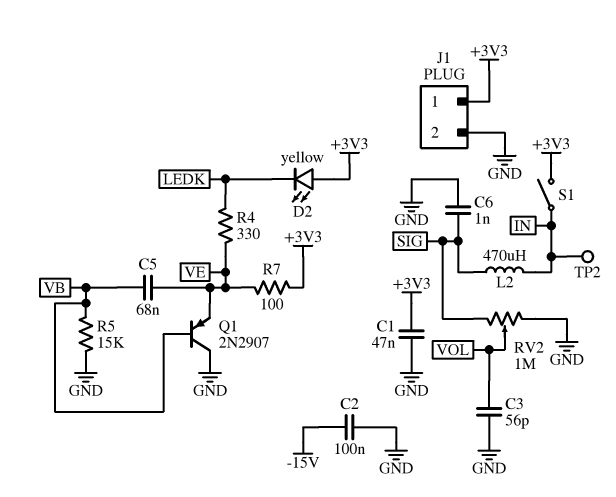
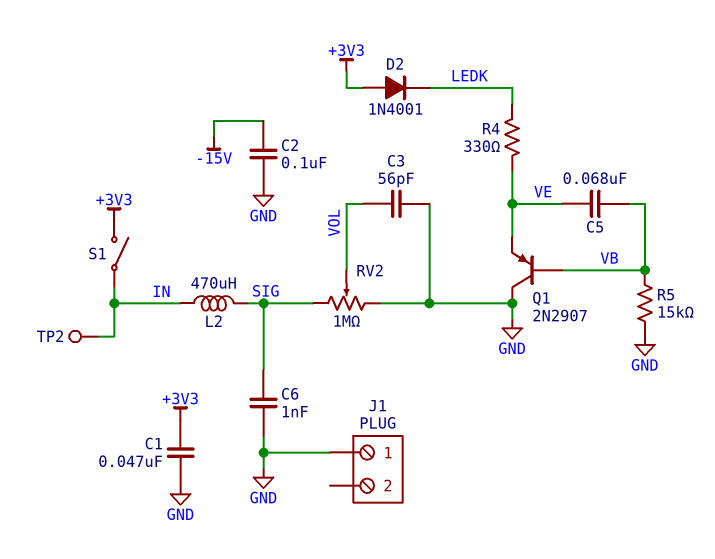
D2: LED yellow (A +3V3, K LEDK) -> diode 1N4001 (A +3V3, K LEDK)
J1 pin 1: +3V3 -> GND
J1 pin 2: GND -> none
R7: 100 (+3V3, VE) -> none

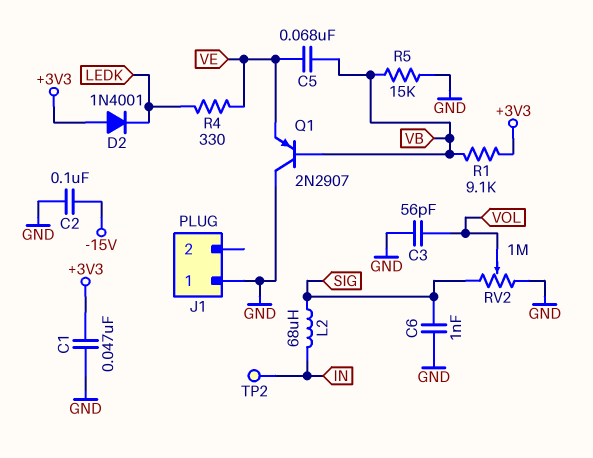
L2: 470uH (IN, SIG) -> 68uH (IN, SIG)
R1: none -> 9.1k (+3V3, VB)
S1: switch (+3V3, IN) -> none

